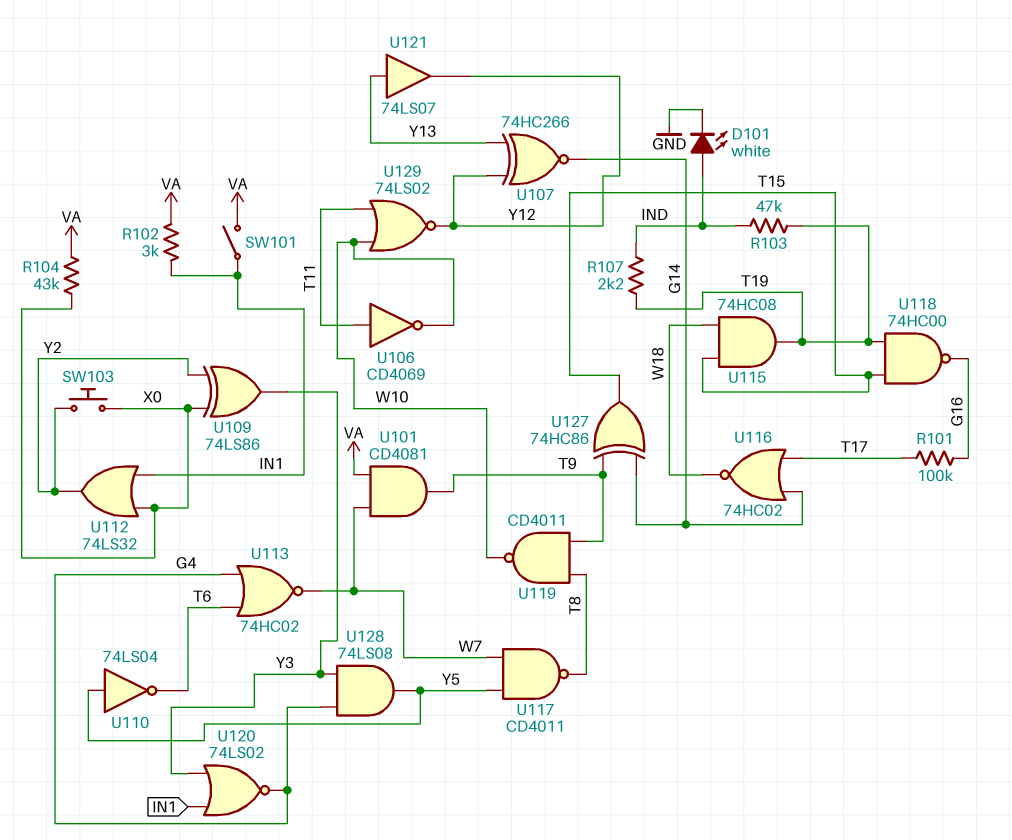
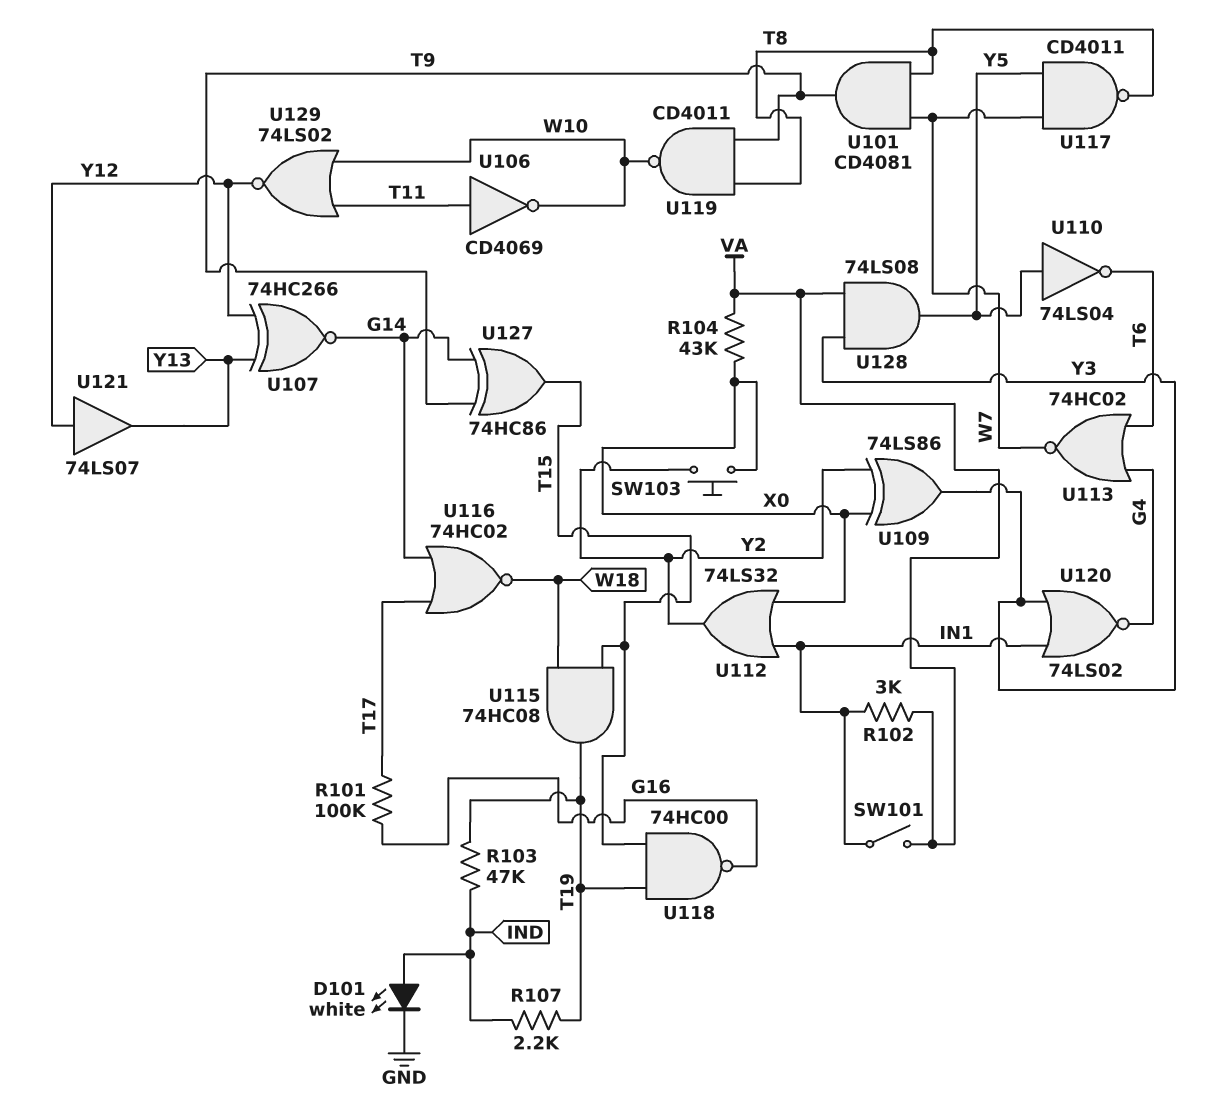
U101: AND CD4081 (in VA, in W7, out T9) -> AND CD4081 (in T8, in W7, out T9)
U121: buffer 74LS07 (in Y13, out Y12) -> buffer 74LS07 (in Y12, out Y13)
U128: AND 74LS08 (in G4, in Y3, out Y5) -> AND 74LS08 (in VA, in Y3, out Y5)

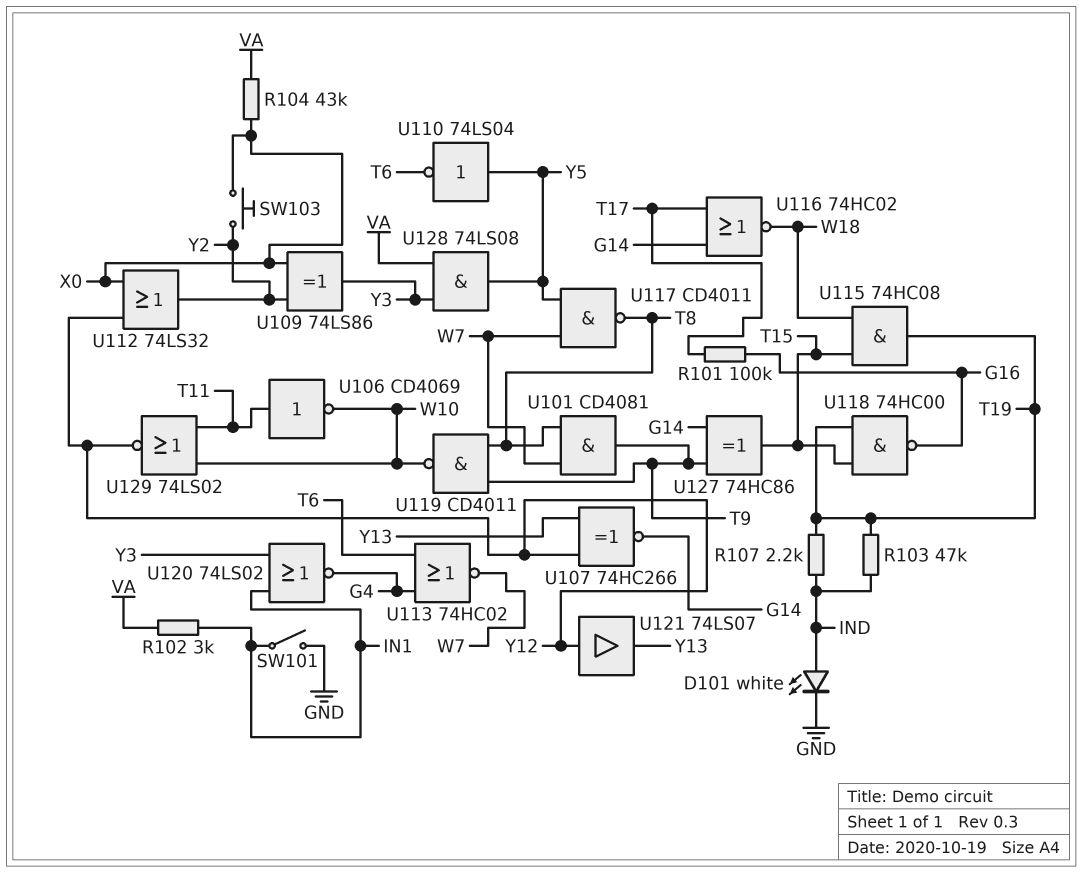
SW101: switch (IN1, VA) -> switch (GND, IN1)
U112: OR 74LS32 (in IN1, in X0, out Y2) -> OR 74LS32 (in X0, in Y12, out Y2)

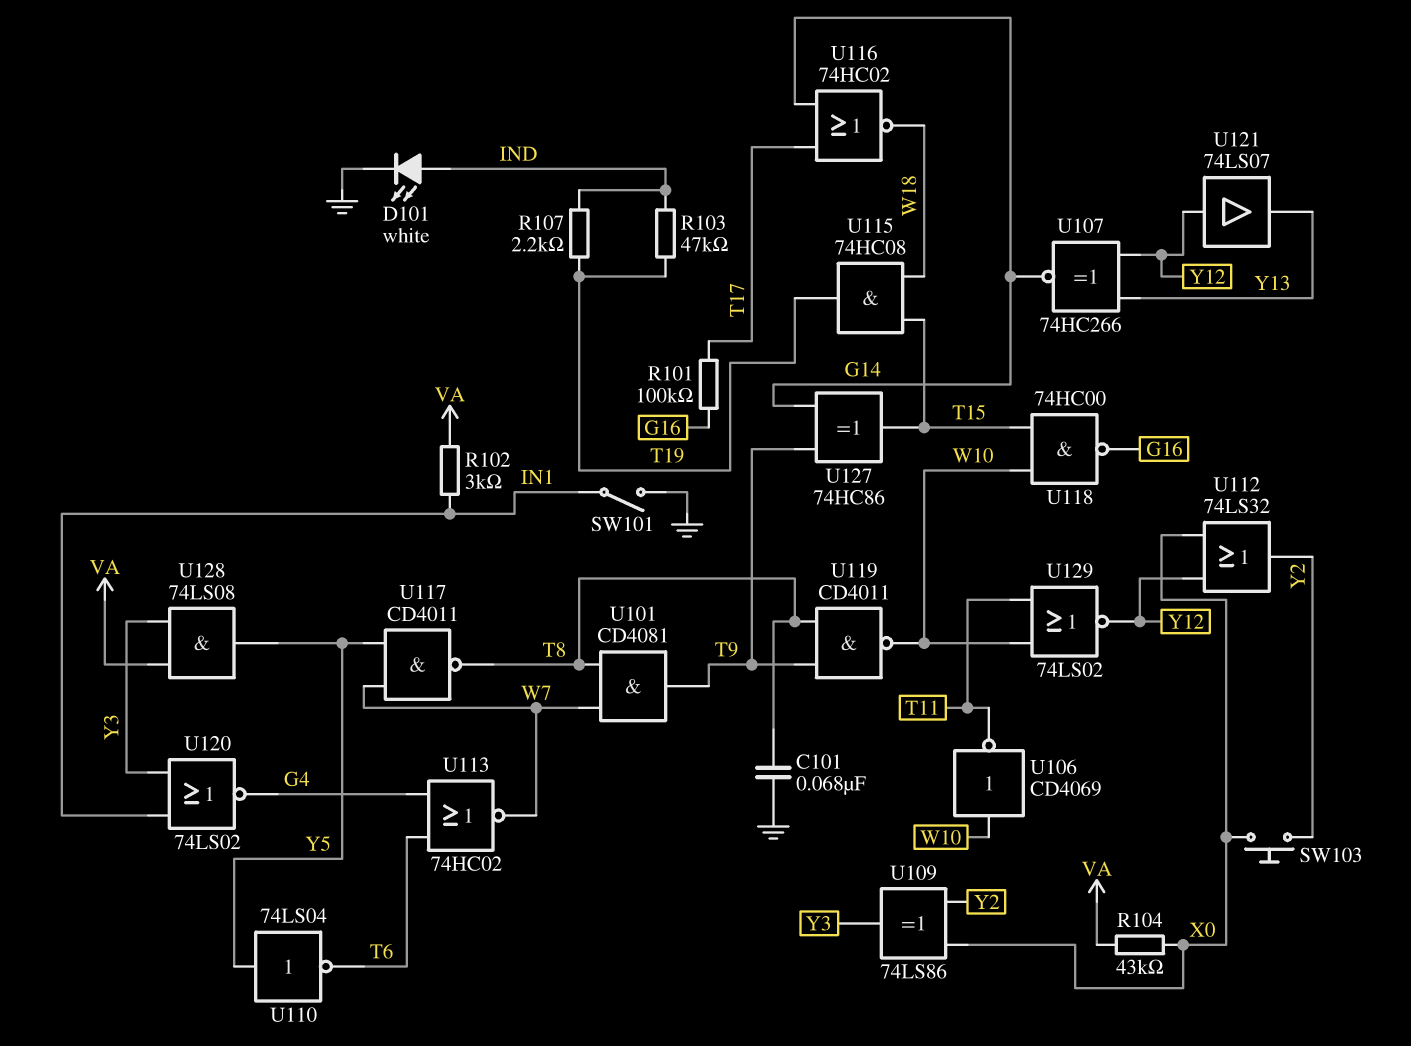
C101: none -> 68nF (GND, T8)
U106: NOT CD4069 (in T11, out W10) -> NOT CD4069 (in W10, out T11)
U118: NAND 74HC00 (in T15, in T19, out G16) -> NAND 74HC00 (in T15, in W10, out G16)

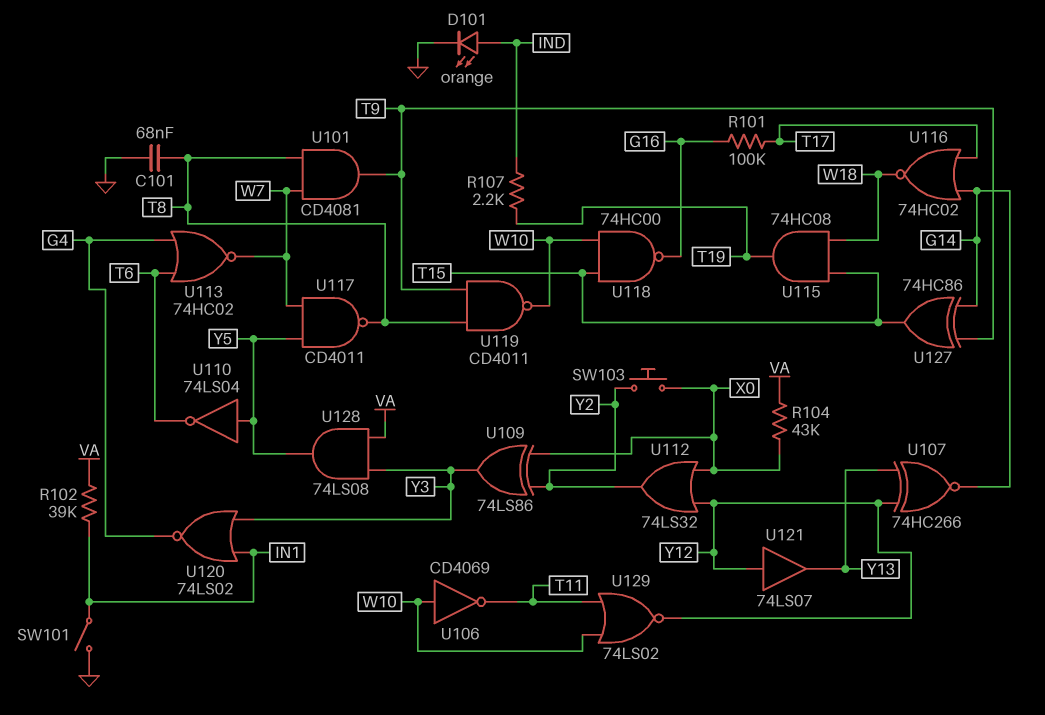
D101: LED white (A IND, K GND) -> LED orange (A IND, K GND)
R102: 3k (IN1, VA) -> 39k (IN1, VA)
R103: 47k (IND, T19) -> none

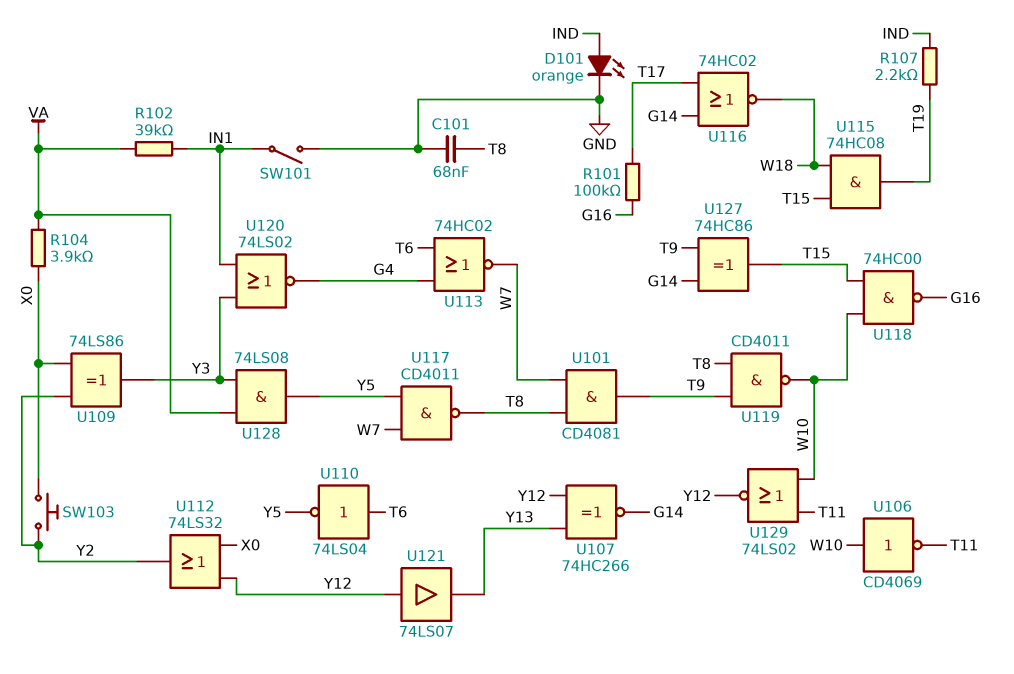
R104: 43k (VA, X0) -> 3.9k (VA, X0)
U110: NOT 74LS04 (in Y5, out T6) -> NOT 74LS04 (in T6, out Y5)

